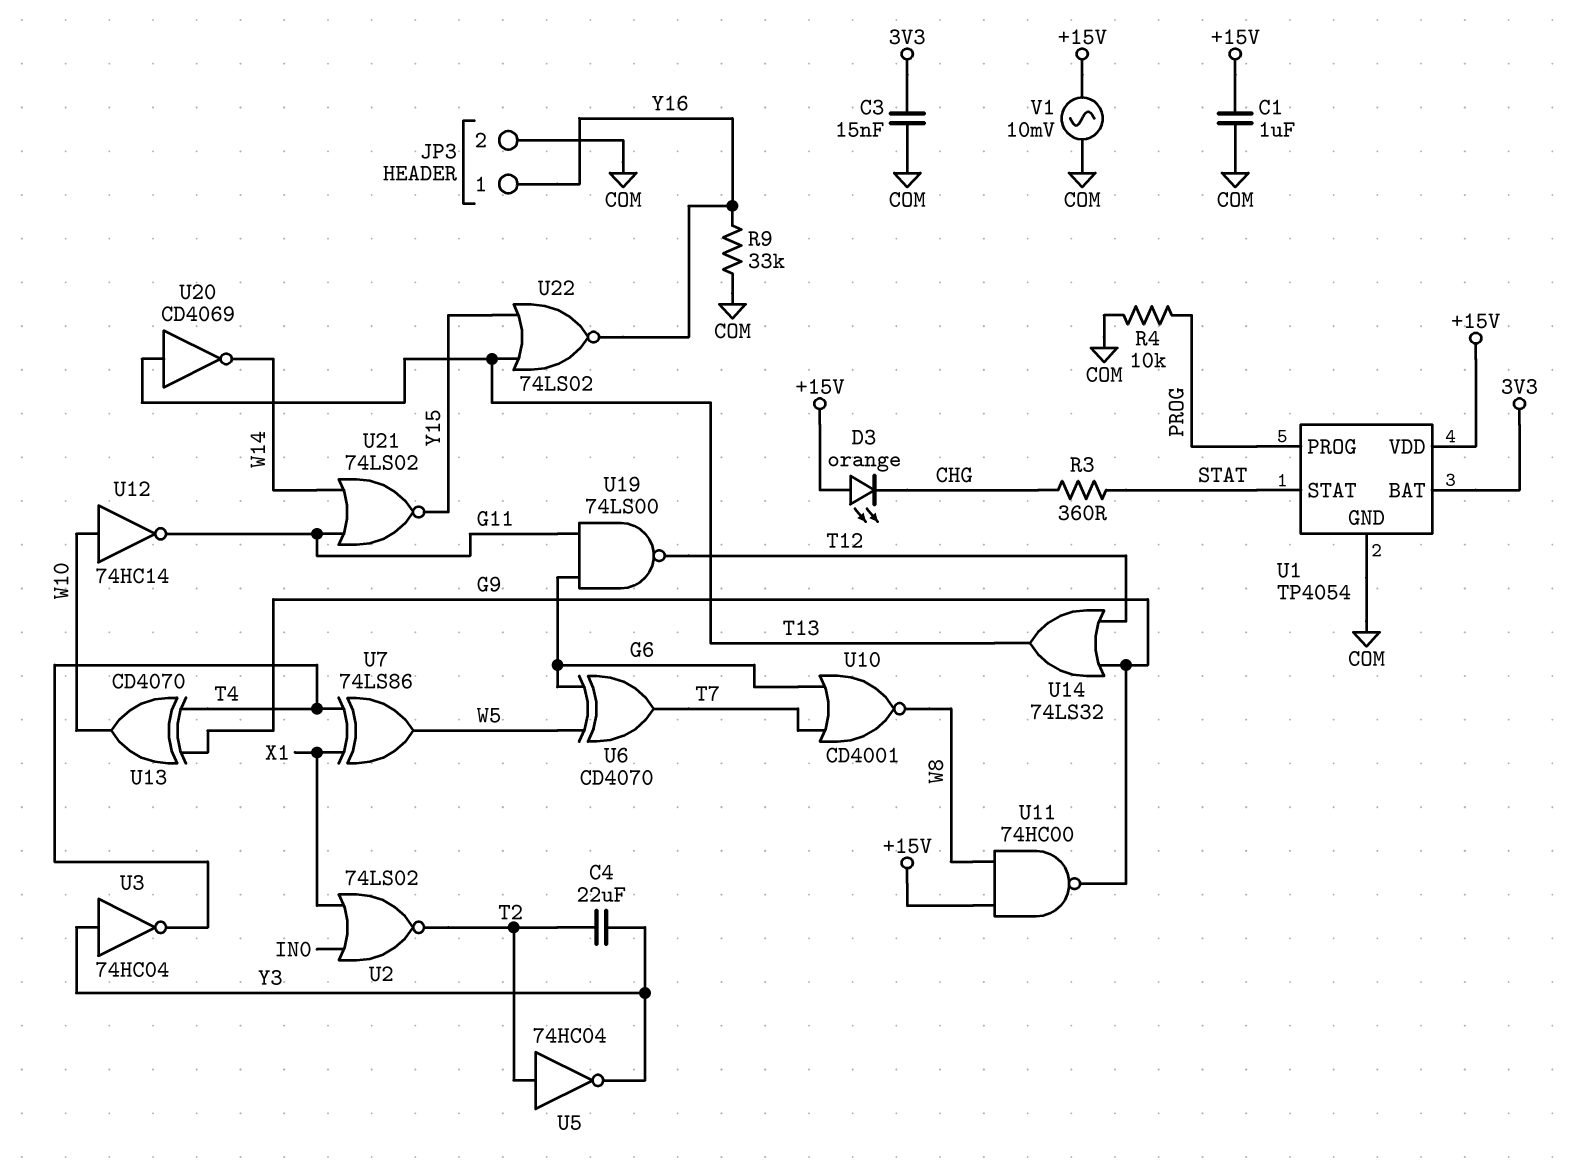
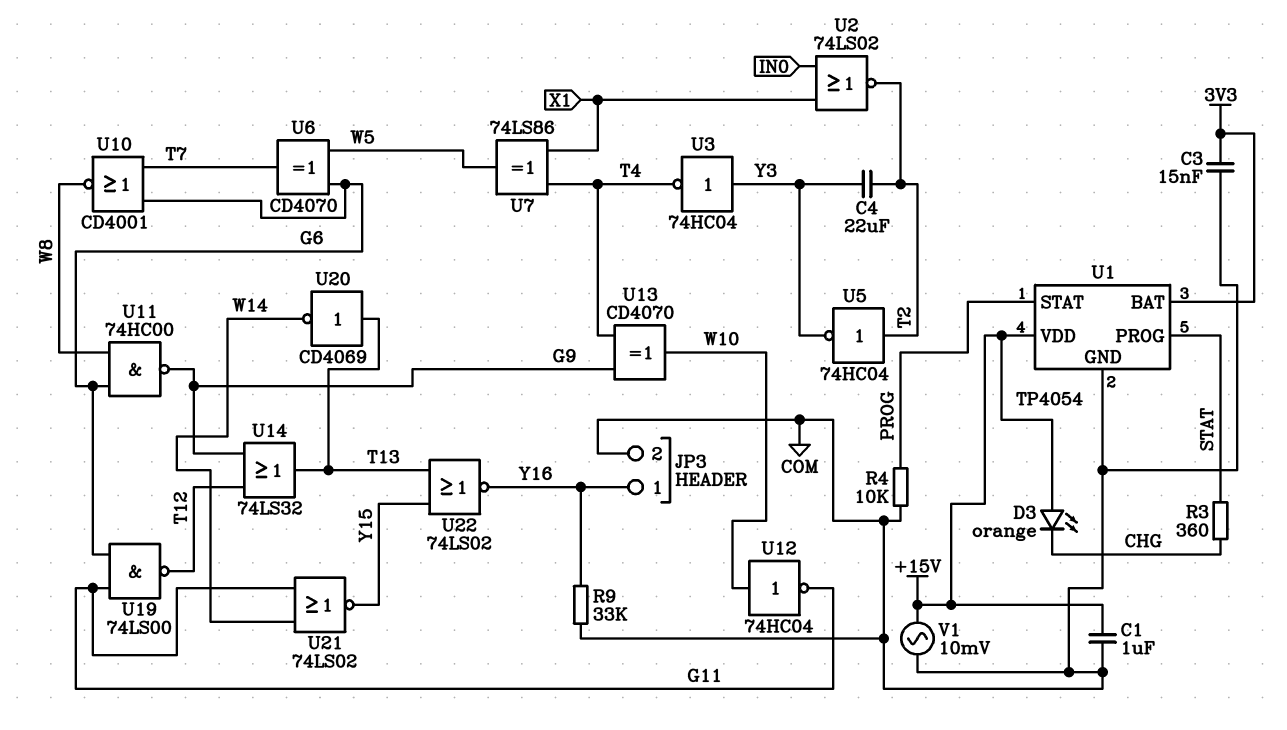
U1 pin PROG: PROG -> STAT
U1 pin STAT: STAT -> PROG
U11: NAND 74HC00 (in +15V, in W8, out G9) -> NAND 74HC00 (in G6, in W8, out G9)
U12: NOT 74HC14 (in W10, out G11) -> NOT 74HC04 (in W10, out G11)

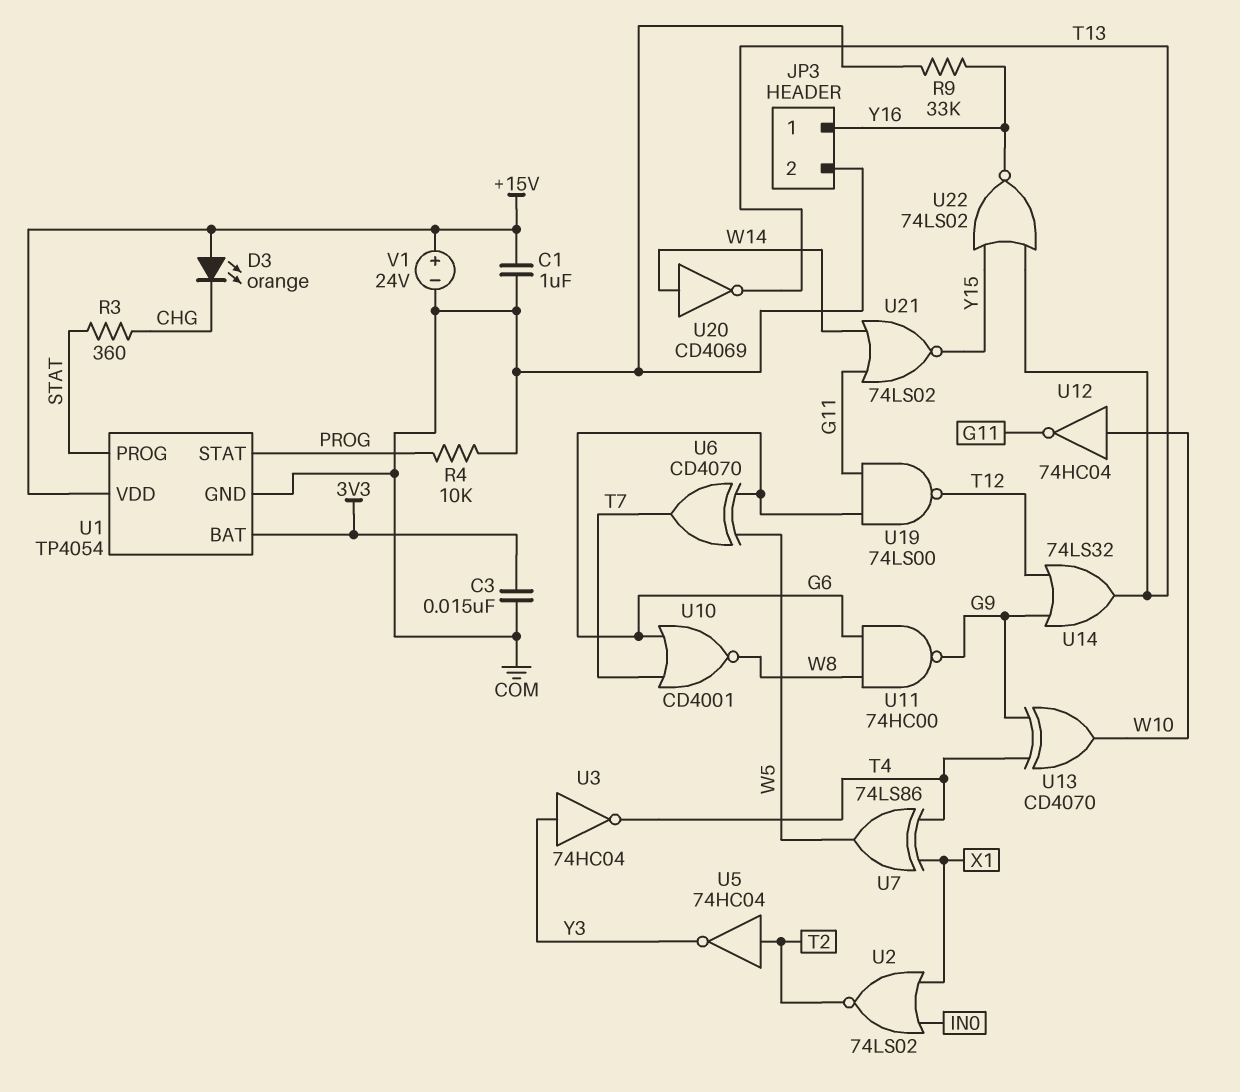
C4: 22uF (T2, Y3) -> none
U20: NOT CD4069 (in T13, out W14) -> NOT CD4069 (in W14, out T13)
V1: AC 10mV (+15V, COM) -> 24V (plus +15V, minus COM)

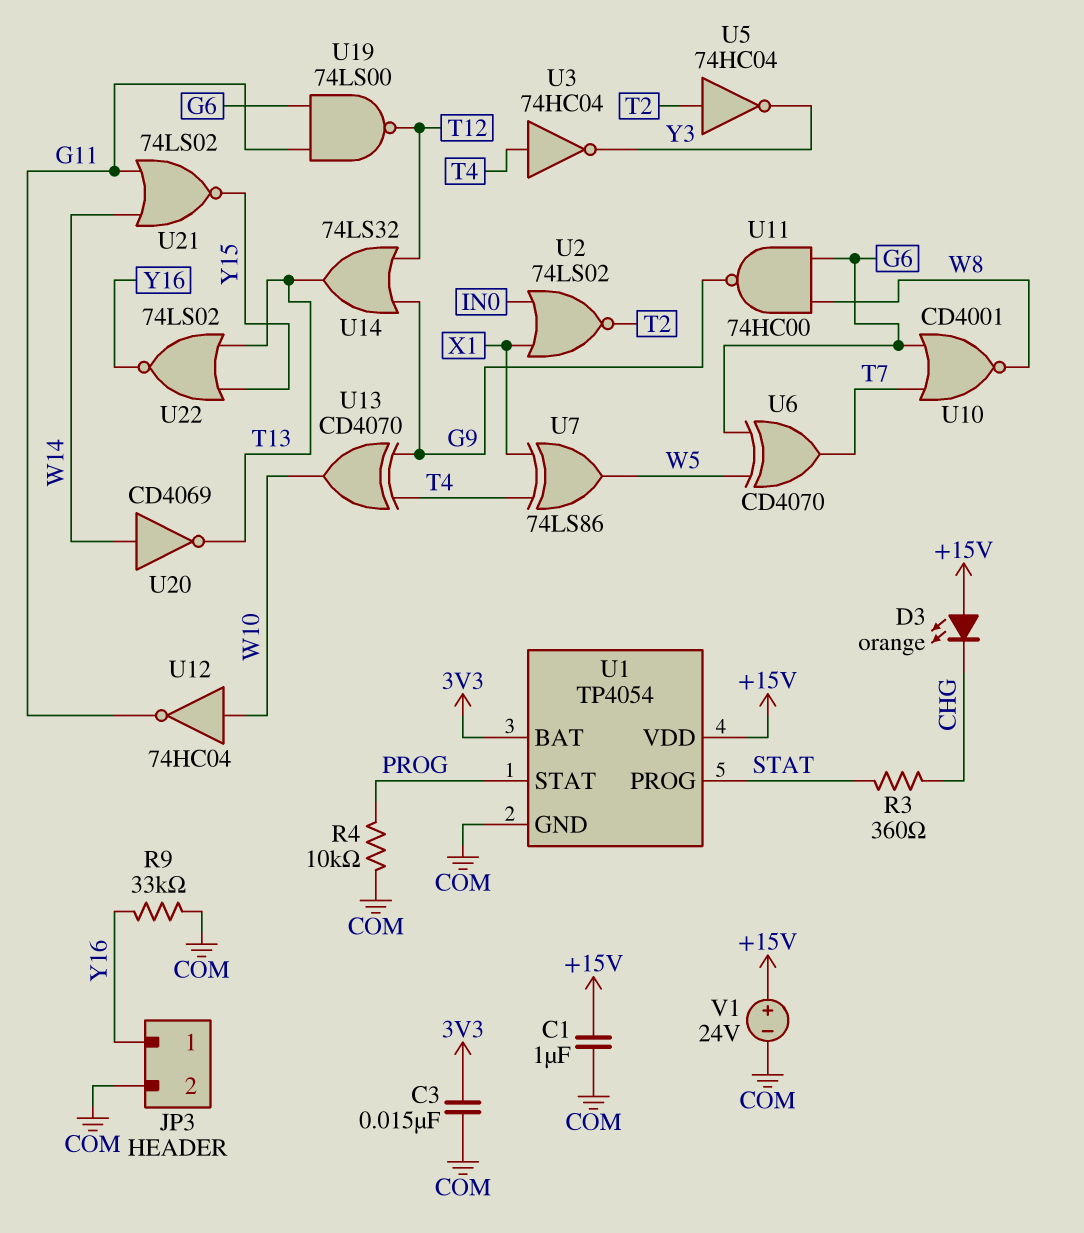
U3: NOT 74HC04 (in Y3, out T4) -> NOT 74HC04 (in T4, out Y3)

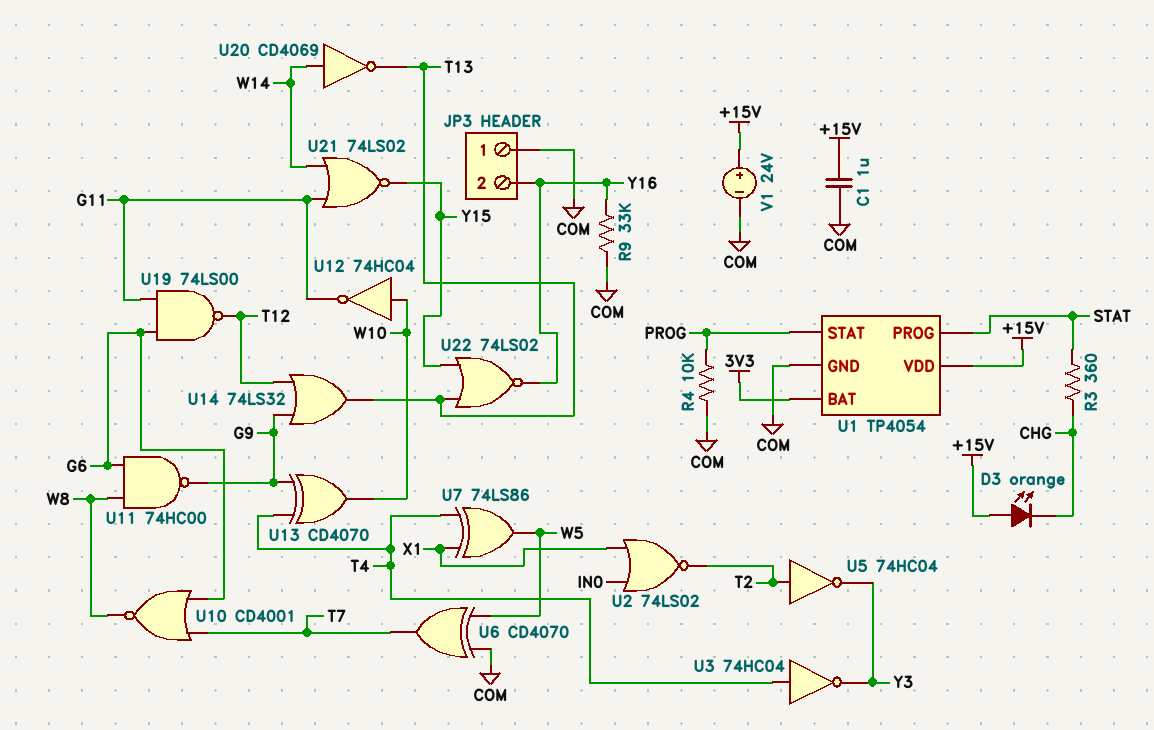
C3: 15nF (3V3, COM) -> none
JP3 pin 1: Y16 -> COM
JP3 pin 2: COM -> Y16
U6: XOR CD4070 (in G6, in W5, out T7) -> XOR CD4070 (in COM, in W5, out T7)

